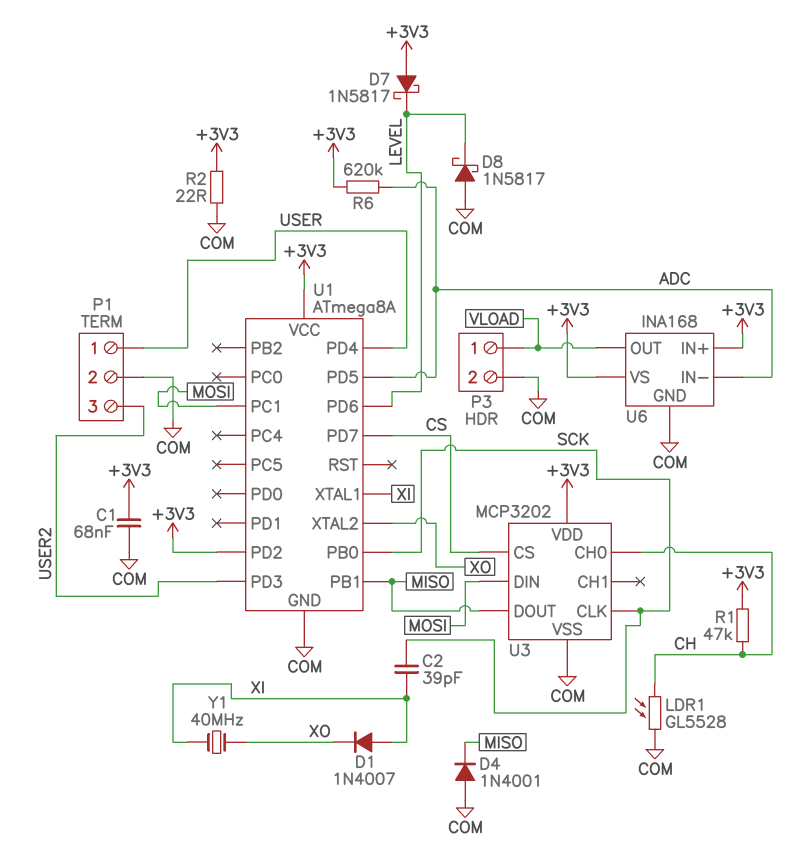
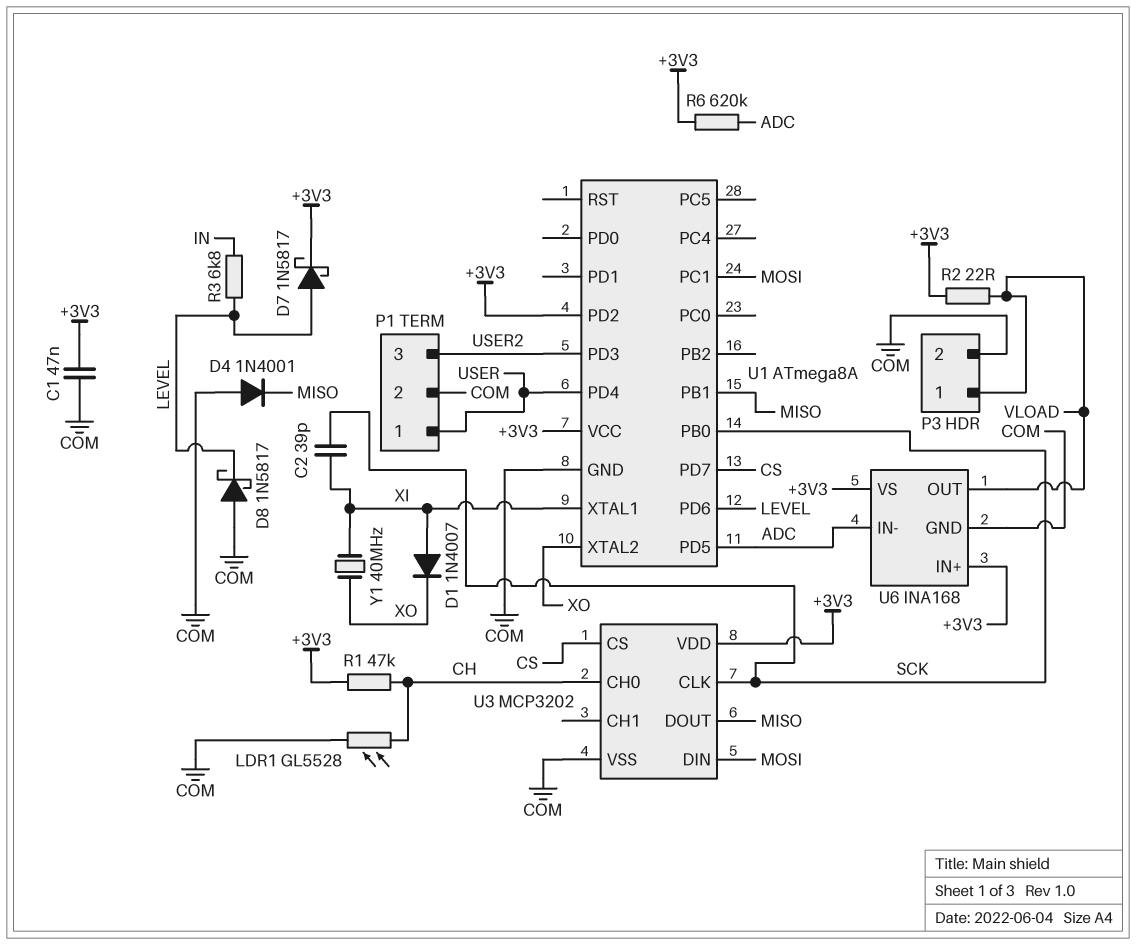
C1: 68nF (+3V3, COM) -> 47nF (+3V3, COM)
D7: schottky 1N5817 (A +3V3, K LEVEL) -> schottky 1N5817 (A LEVEL, K +3V3)
R2: 22 (+3V3, COM) -> 22 (+3V3, VLOAD)
R3: none -> 6.8k (IN, LEVEL)

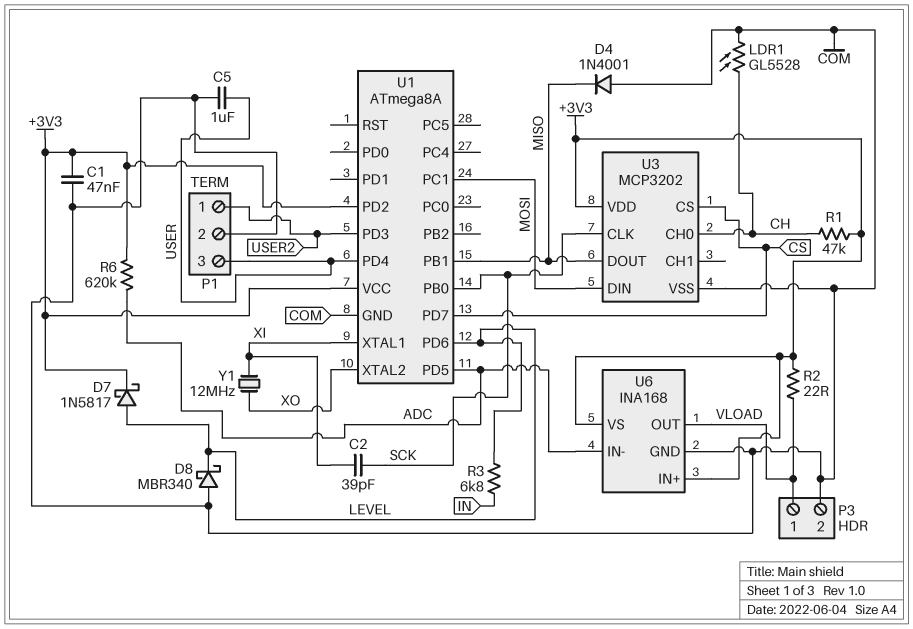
C5: none -> 1uF (COM, USER)
D1: diode 1N4007 (A XI, K XO) -> none
D8: schottky 1N5817 (A COM, K LEVEL) -> schottky MBR340 (A COM, K LEVEL)
P1 pin 1: USER -> USER2
P1 pin 3: USER2 -> USER
Y1: 40MHz (XI, XO) -> 12MHz (XI, XO)

